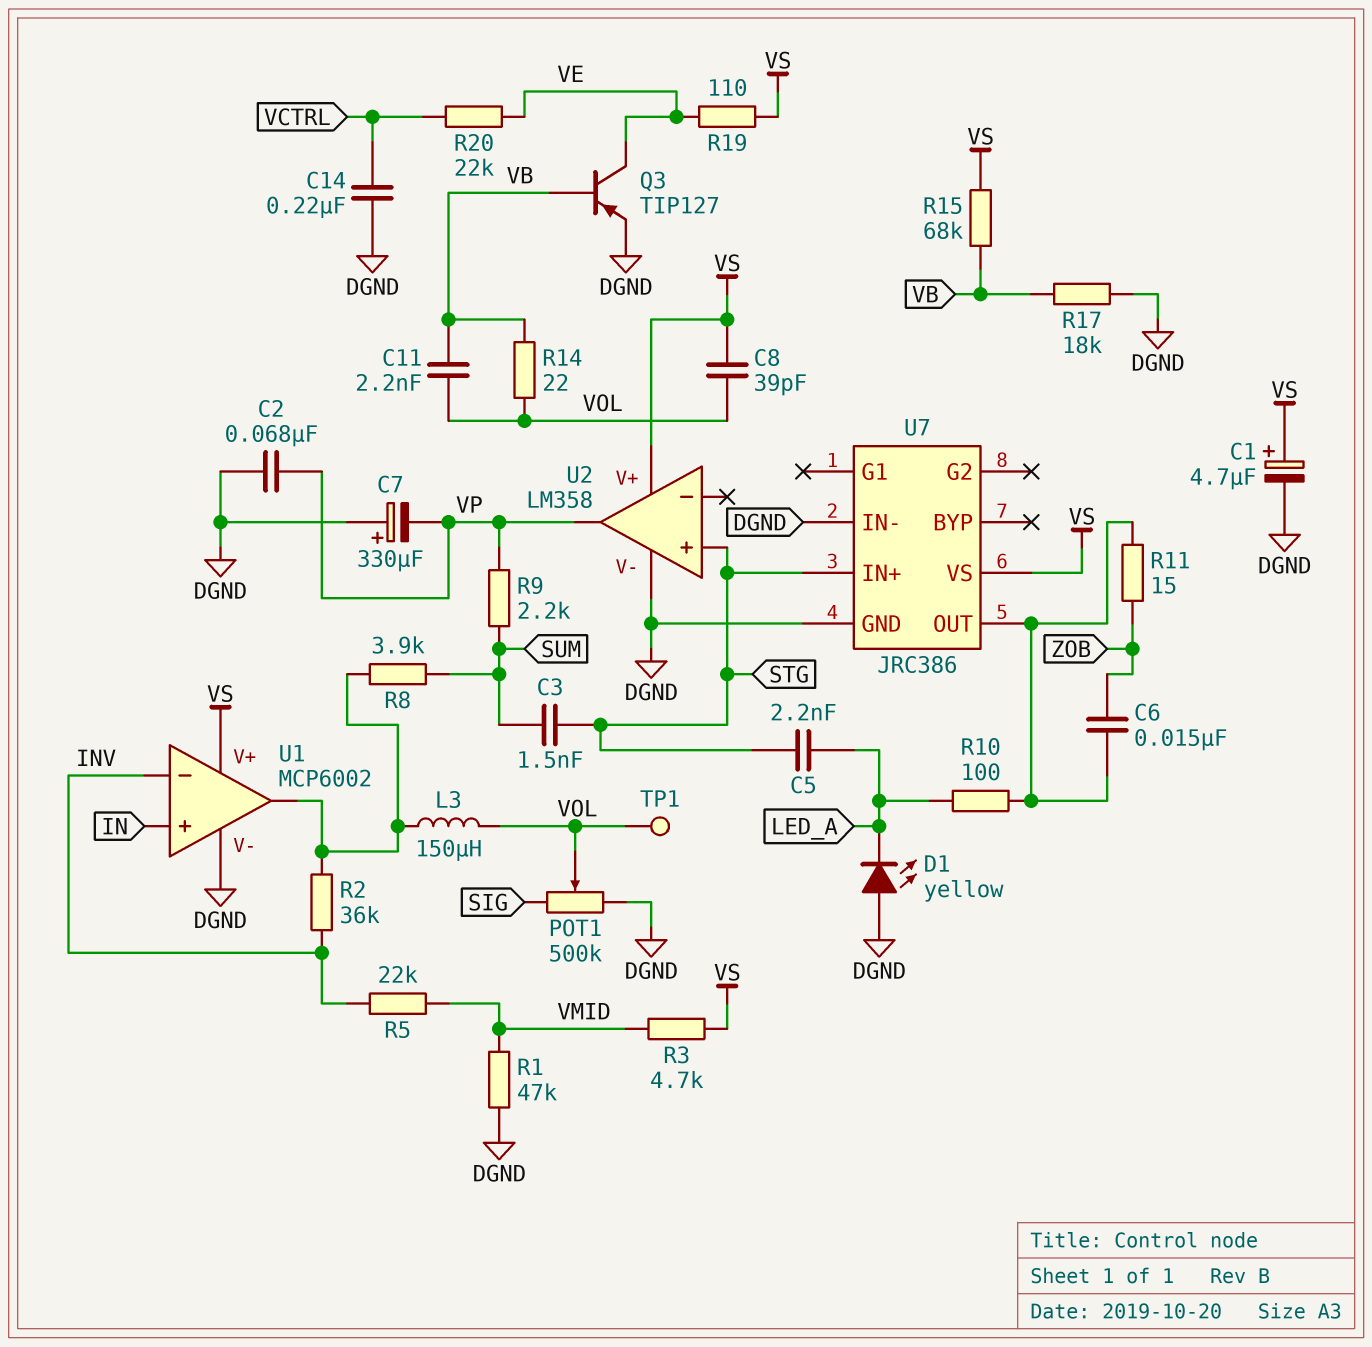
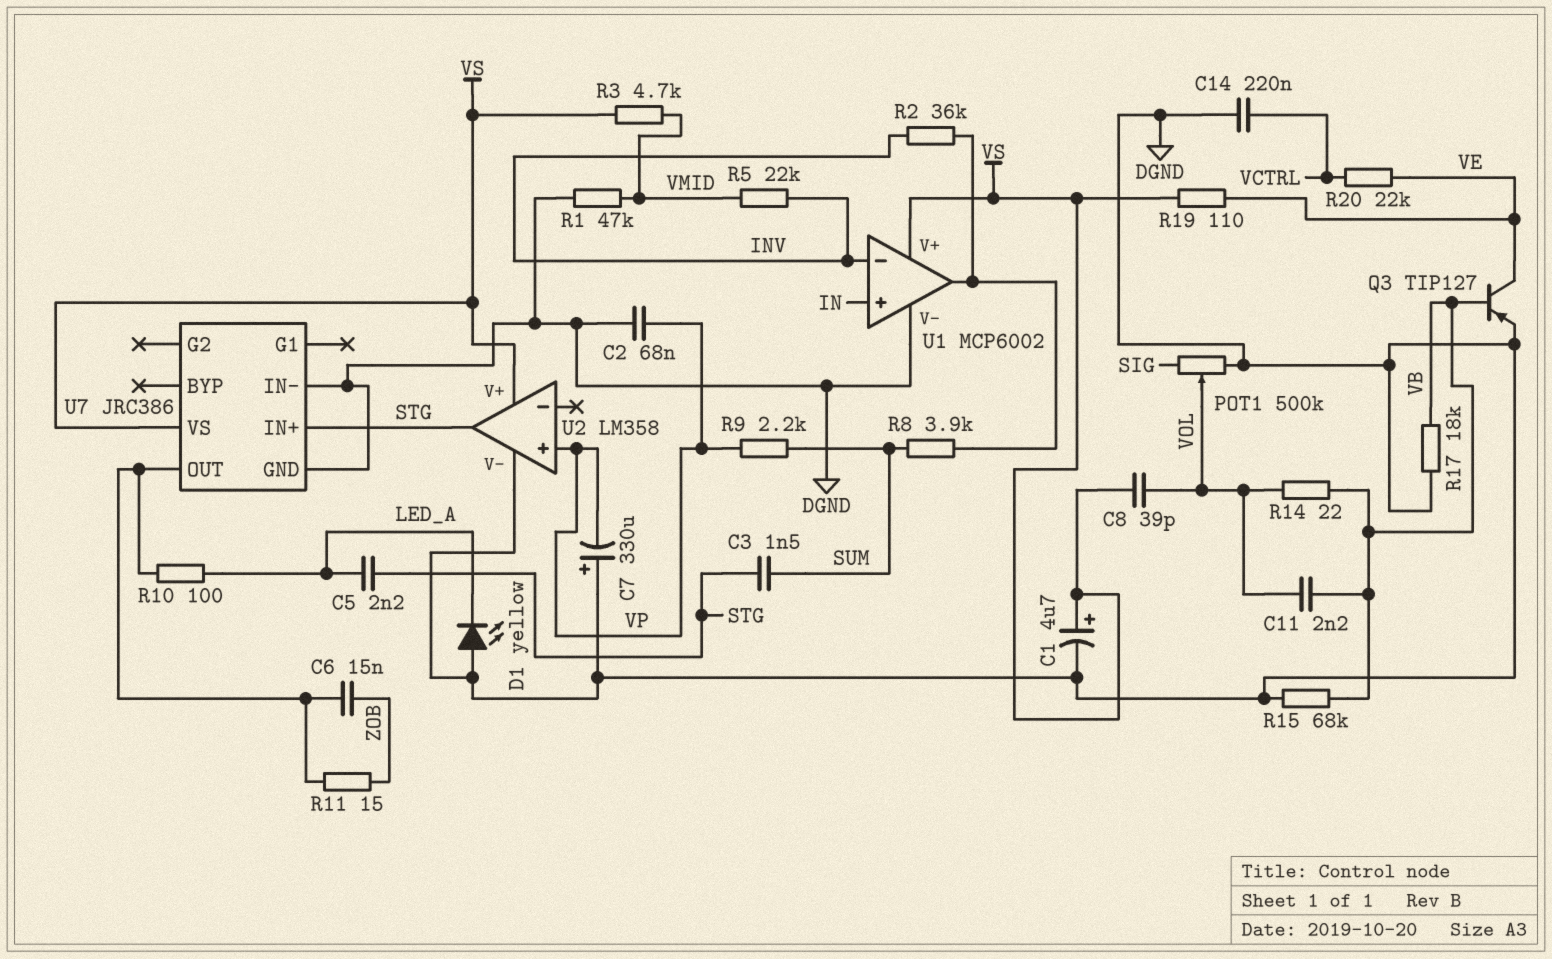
L3: 150uH (U1/out, VOL) -> none
R15: 68k (VB, VS) -> 68k (DGND, VB)
TP1: test point (VOL) -> none
U2 pin in+: STG -> VP
U2 pin out: VP -> STG

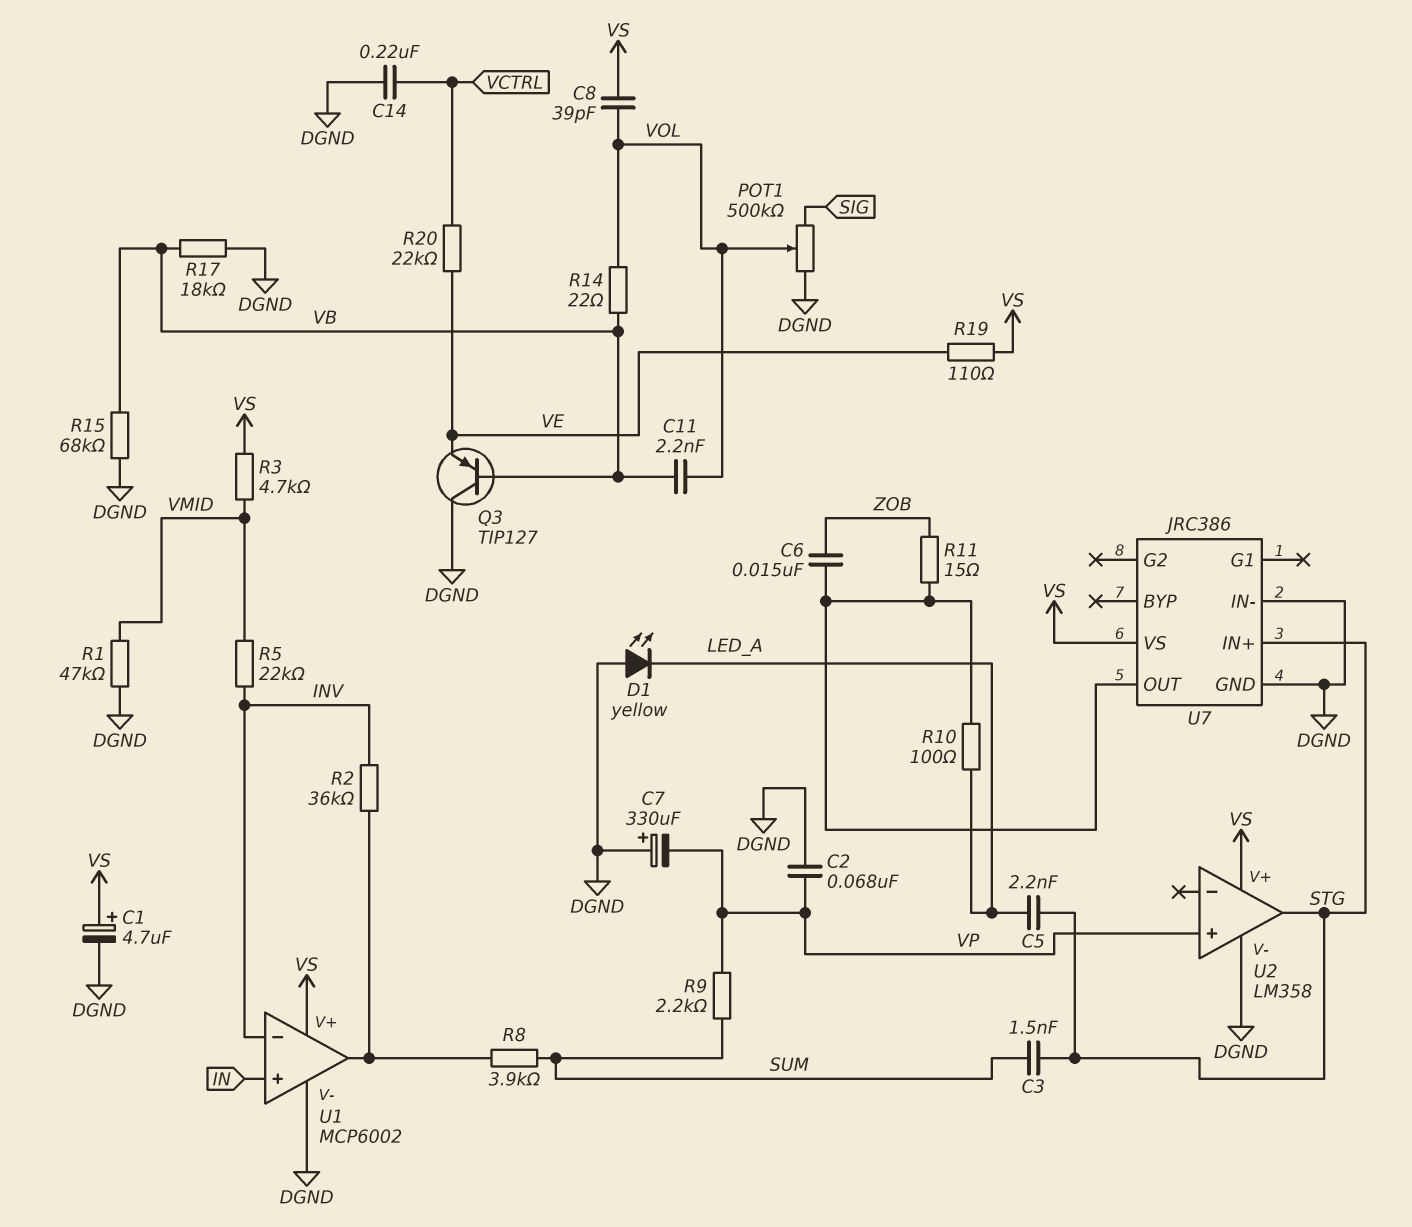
Q3: PNP TIP127 (B VB, C VE, E DGND) -> PNP TIP127 (B VB, C DGND, E VE)

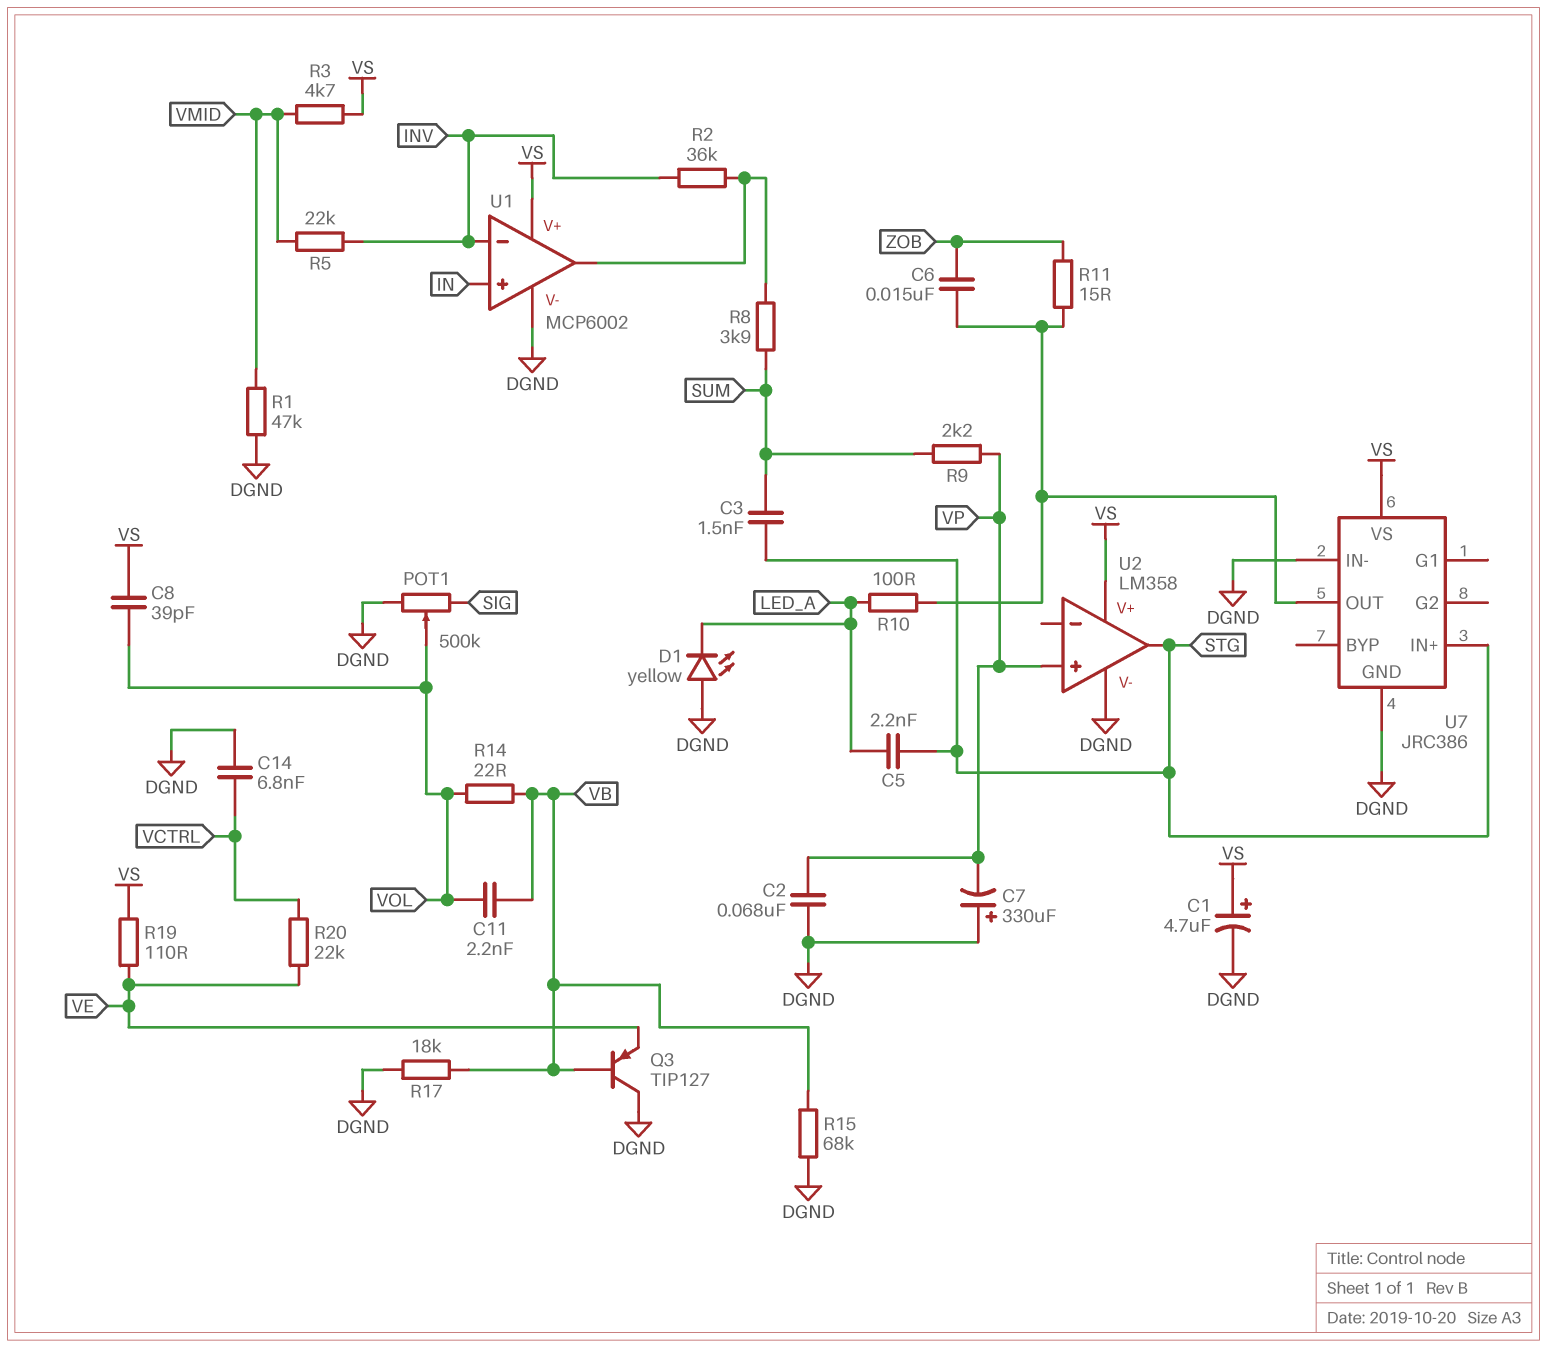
C14: 220nF (DGND, VCTRL) -> 6.8nF (DGND, VCTRL)

